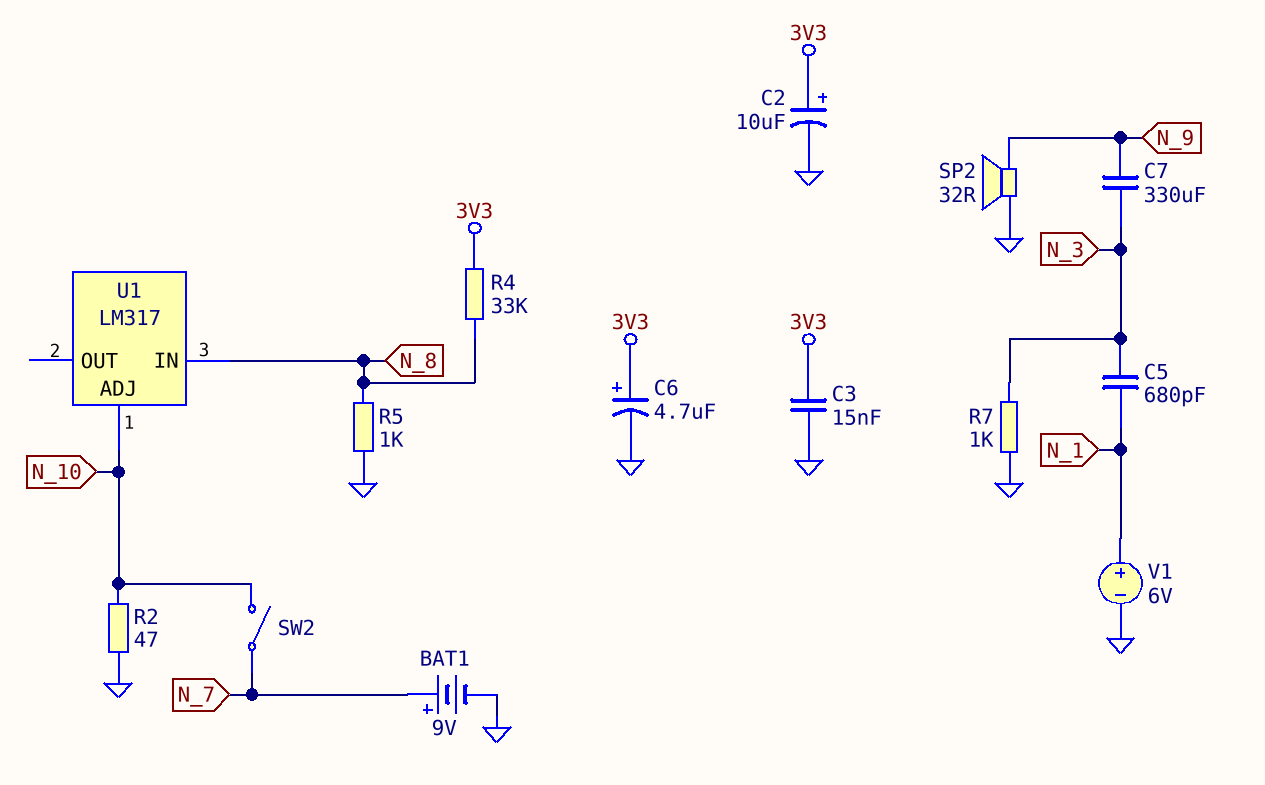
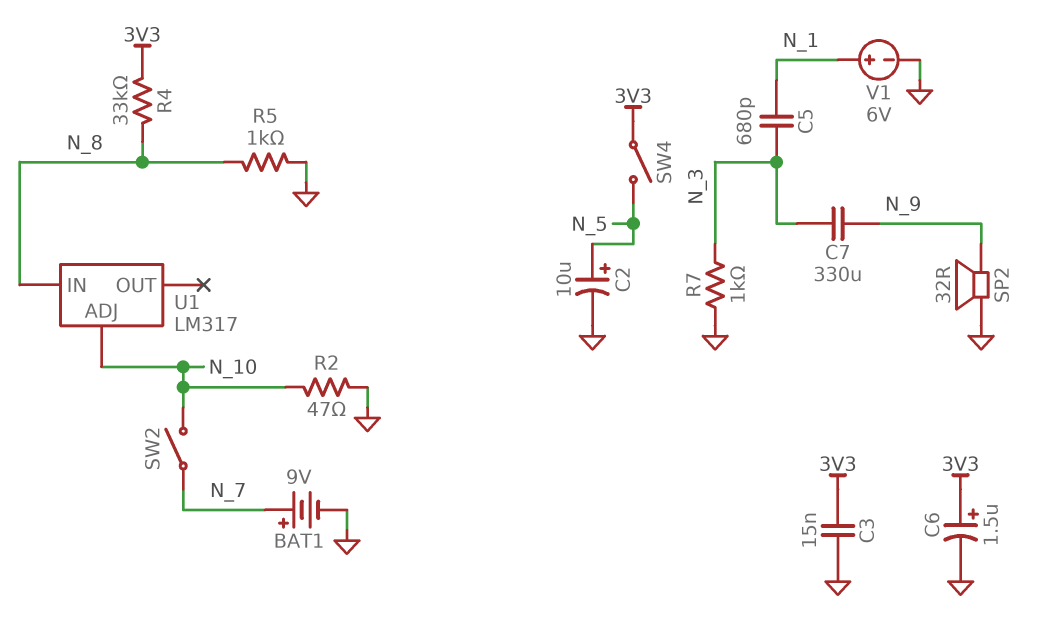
C2: 10uF (plus 3V3, minus GND) -> 10uF (plus N_5, minus GND)
C6: 4.7uF (plus 3V3, minus GND) -> 1.5uF (plus 3V3, minus GND)
SW4: none -> switch (3V3, N_5)

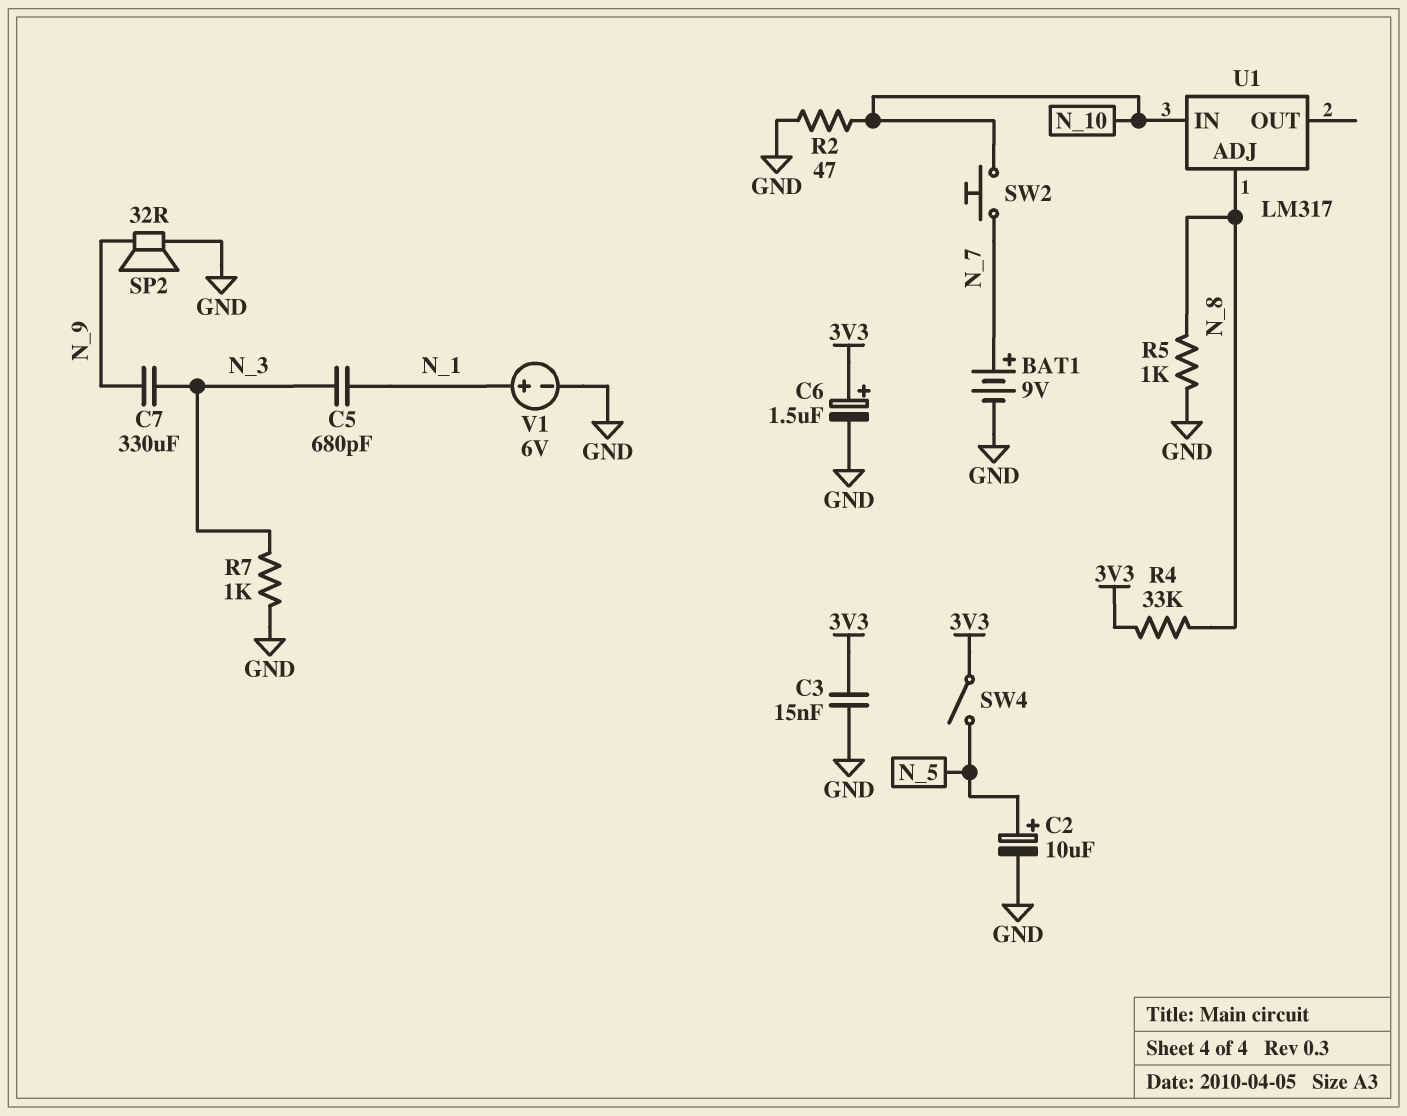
SW2: switch (N_7, N_10) -> button (N_7, N_10)
U1 pin ADJ: N_10 -> N_8
U1 pin IN: N_8 -> N_10

